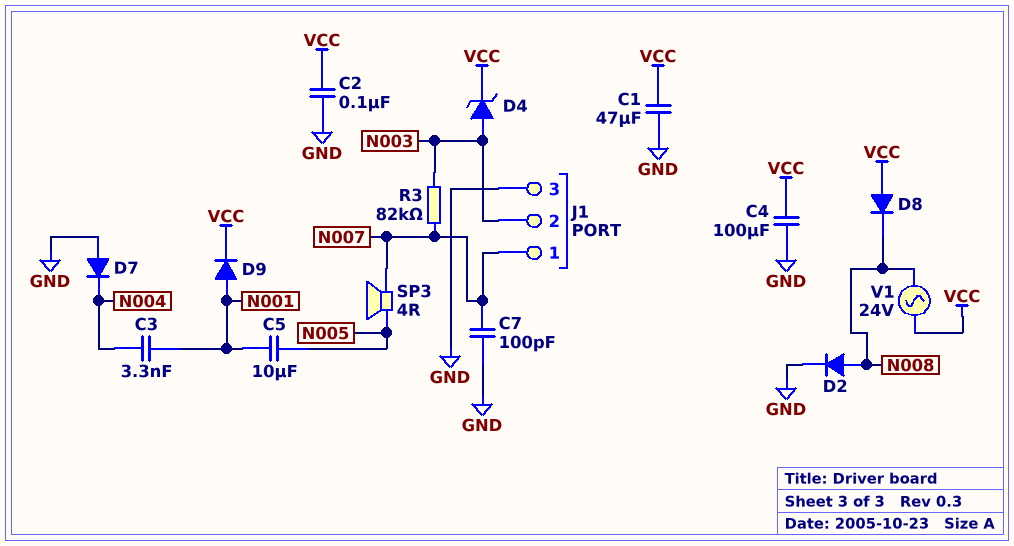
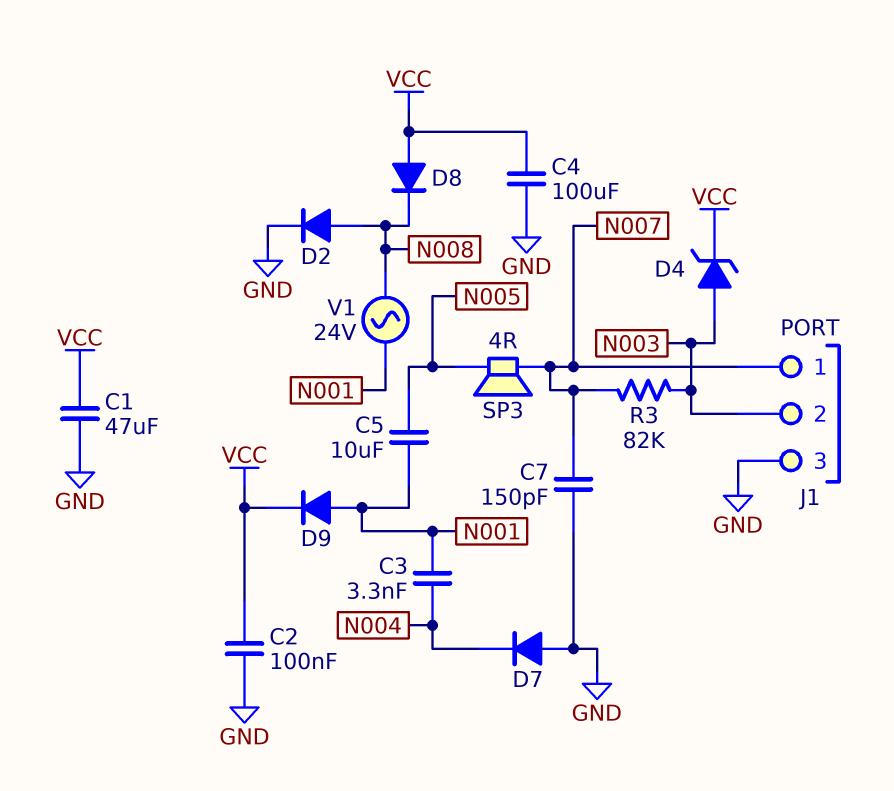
C7: 100pF (GND, N007) -> 150pF (GND, N007)
V1: AC 24V (N008, VCC) -> AC 24V (N001, N008)

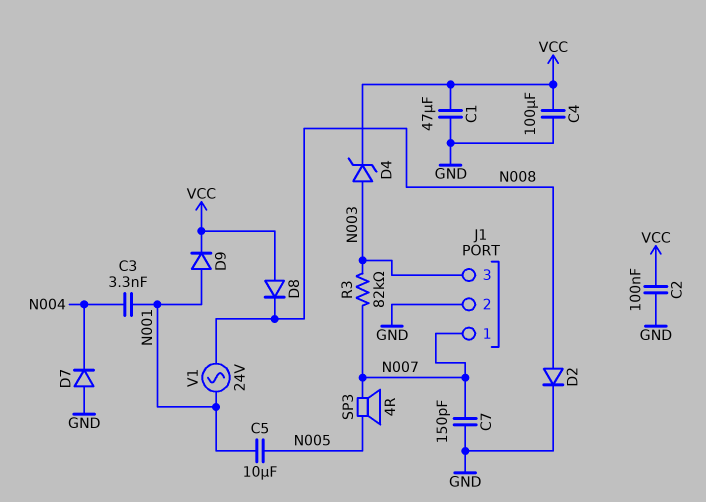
J1 pin 2: N003 -> GND
J1 pin 3: GND -> N003

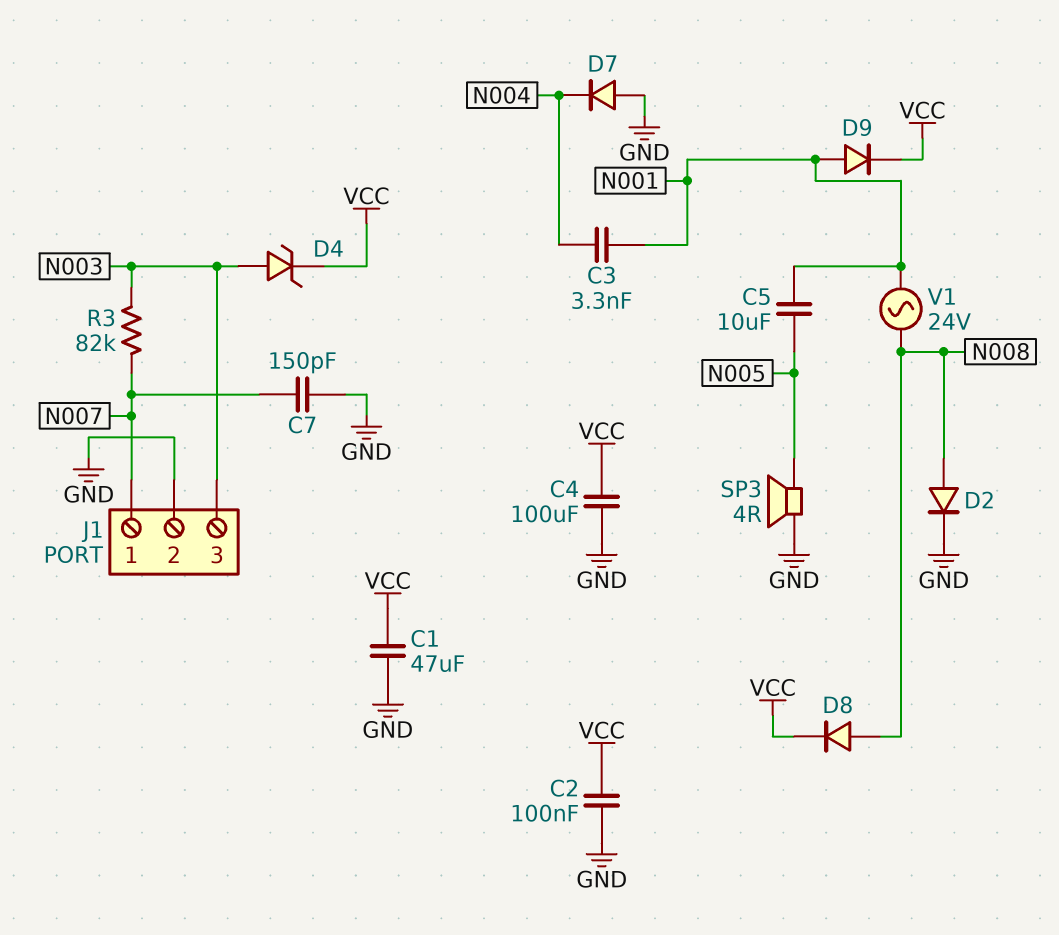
D8: diode (A VCC, K N008) -> diode (A N008, K VCC)
SP3: speaker 4R (N005, N007) -> speaker 4R (GND, N005)

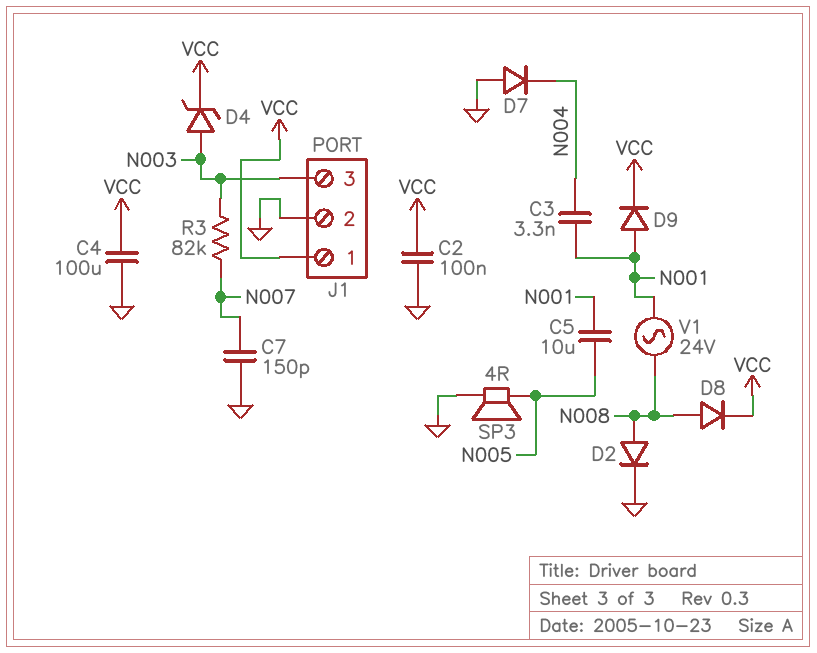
C1: 47uF (GND, VCC) -> none
J1 pin 1: N007 -> VCC

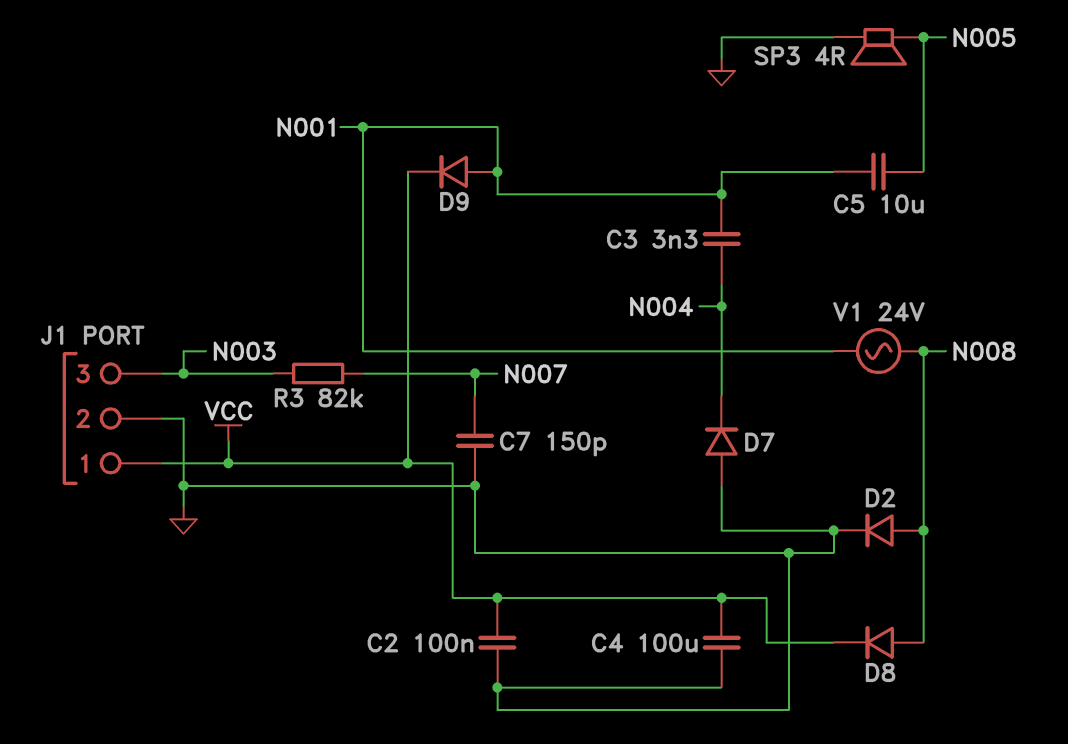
D4: zener (A N003, K VCC) -> none

